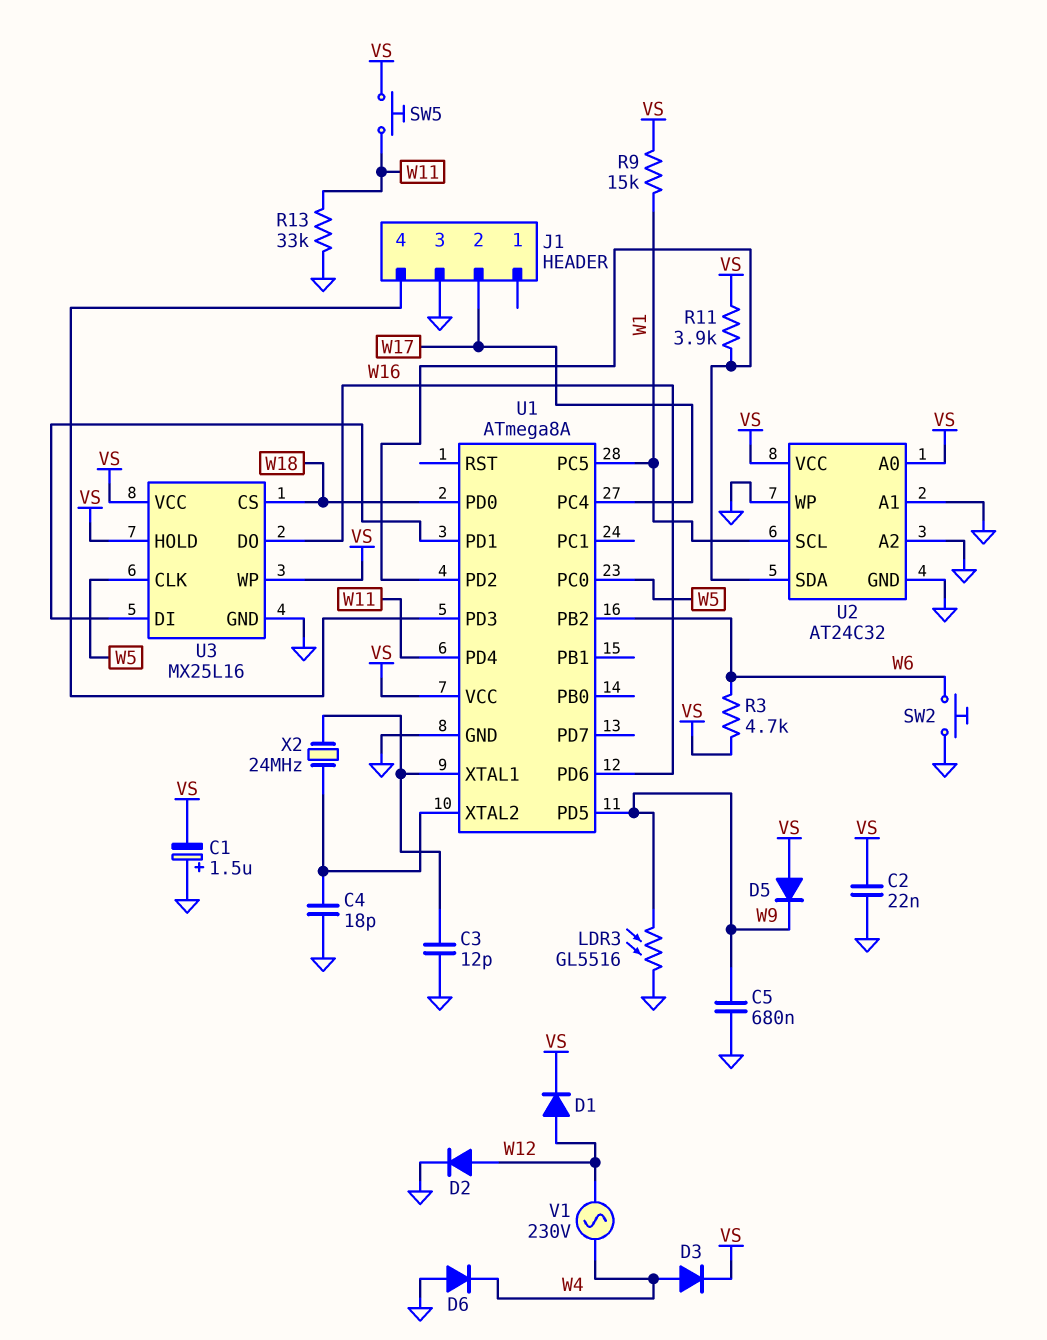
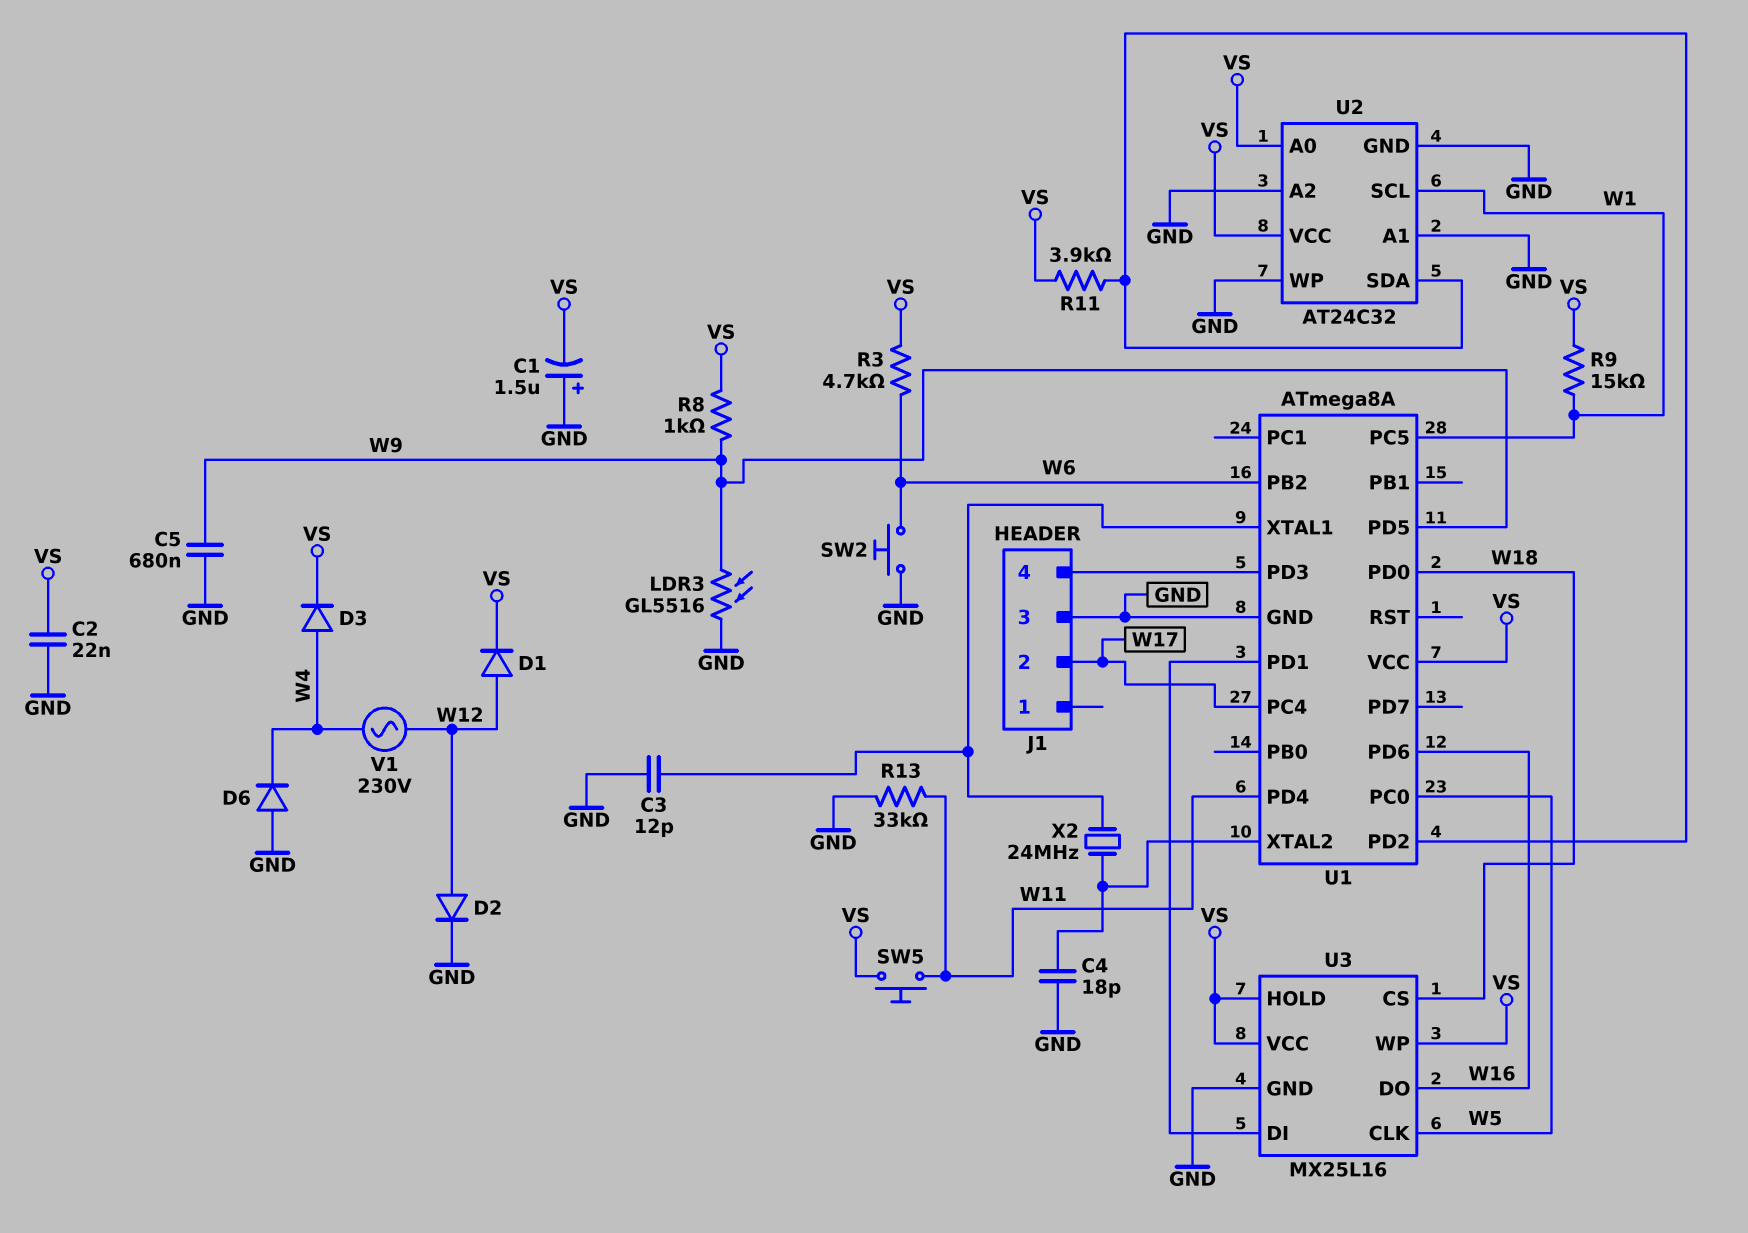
D5: diode (A VS, K W9) -> none
R8: none -> 1k (VS, W9)

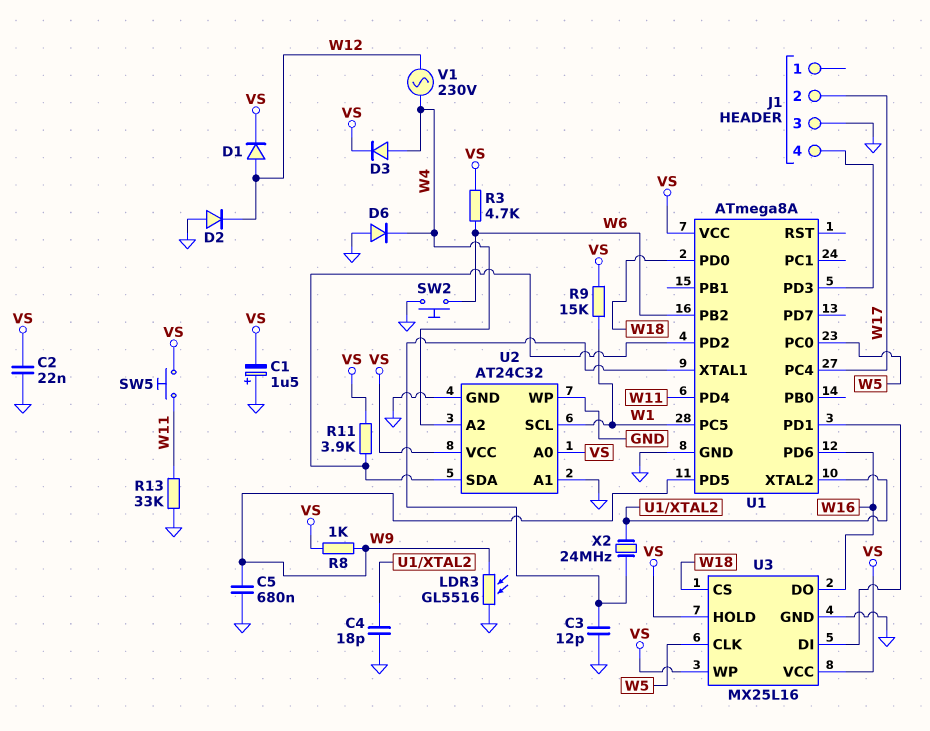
D2: diode (A W12, K GND) -> diode (A GND, K W12)
U2 pin A2: GND -> W4

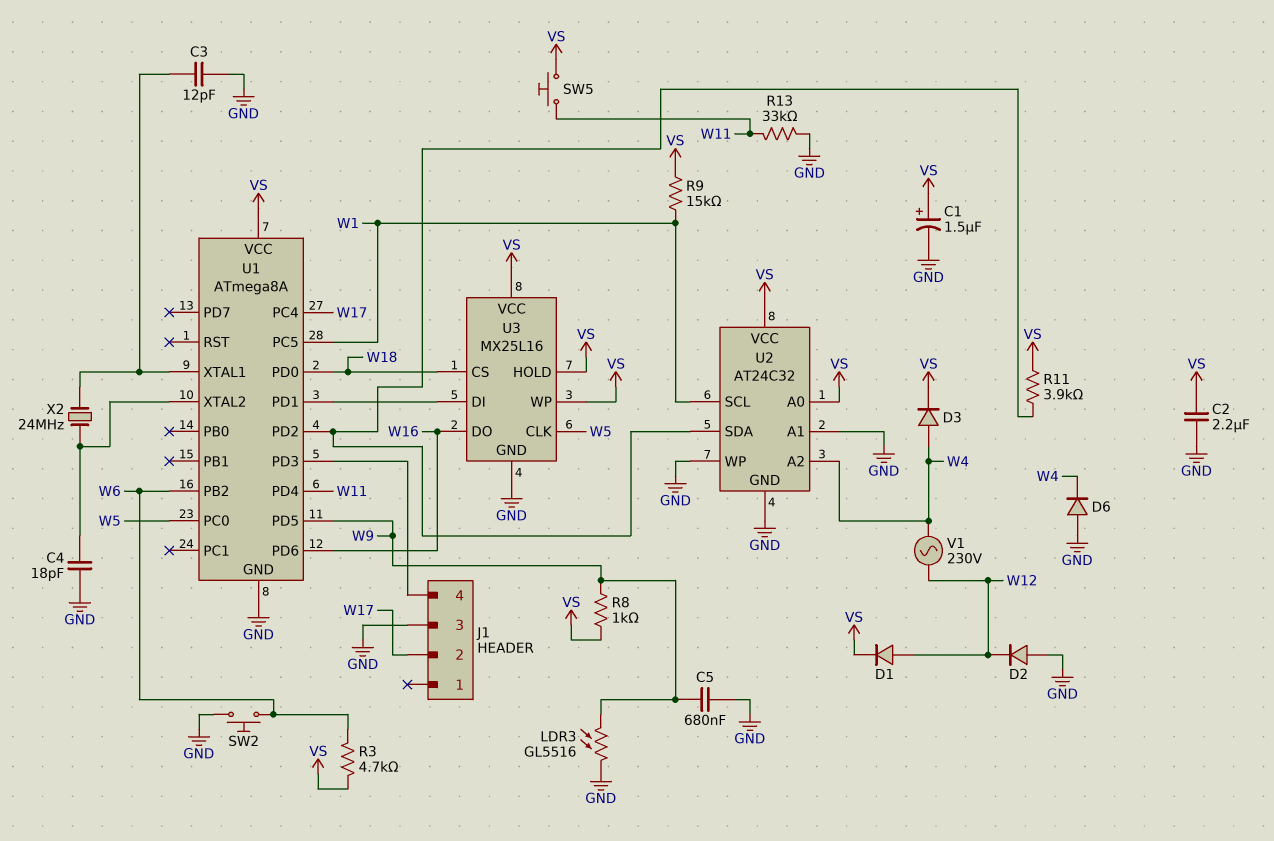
C1: 1.5uF (plus GND, minus VS) -> 1.5uF (plus VS, minus GND)
C2: 22nF (GND, VS) -> 2.2uF (GND, VS)

